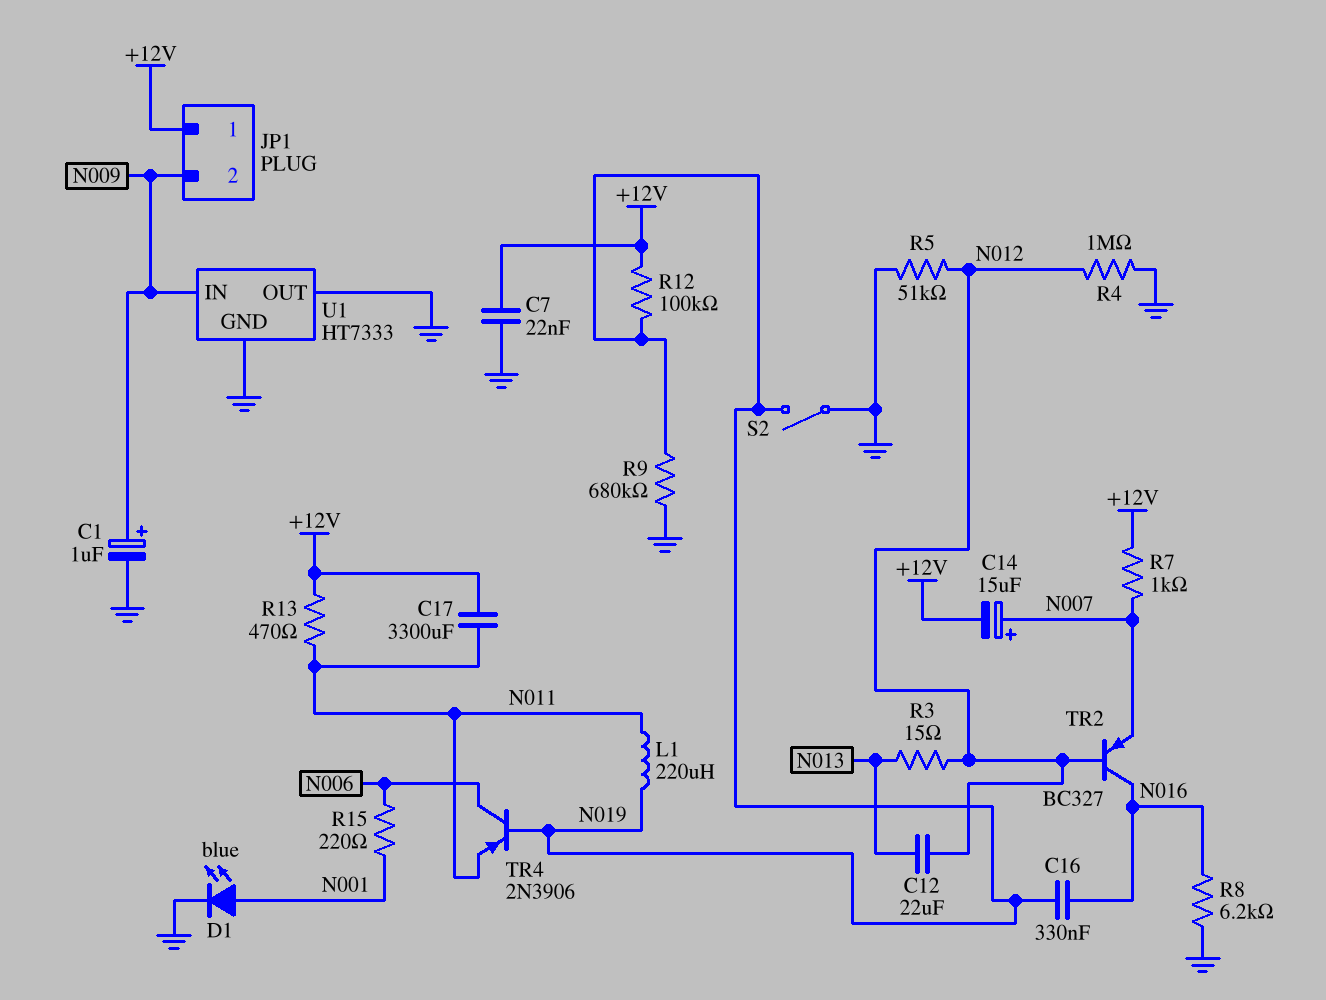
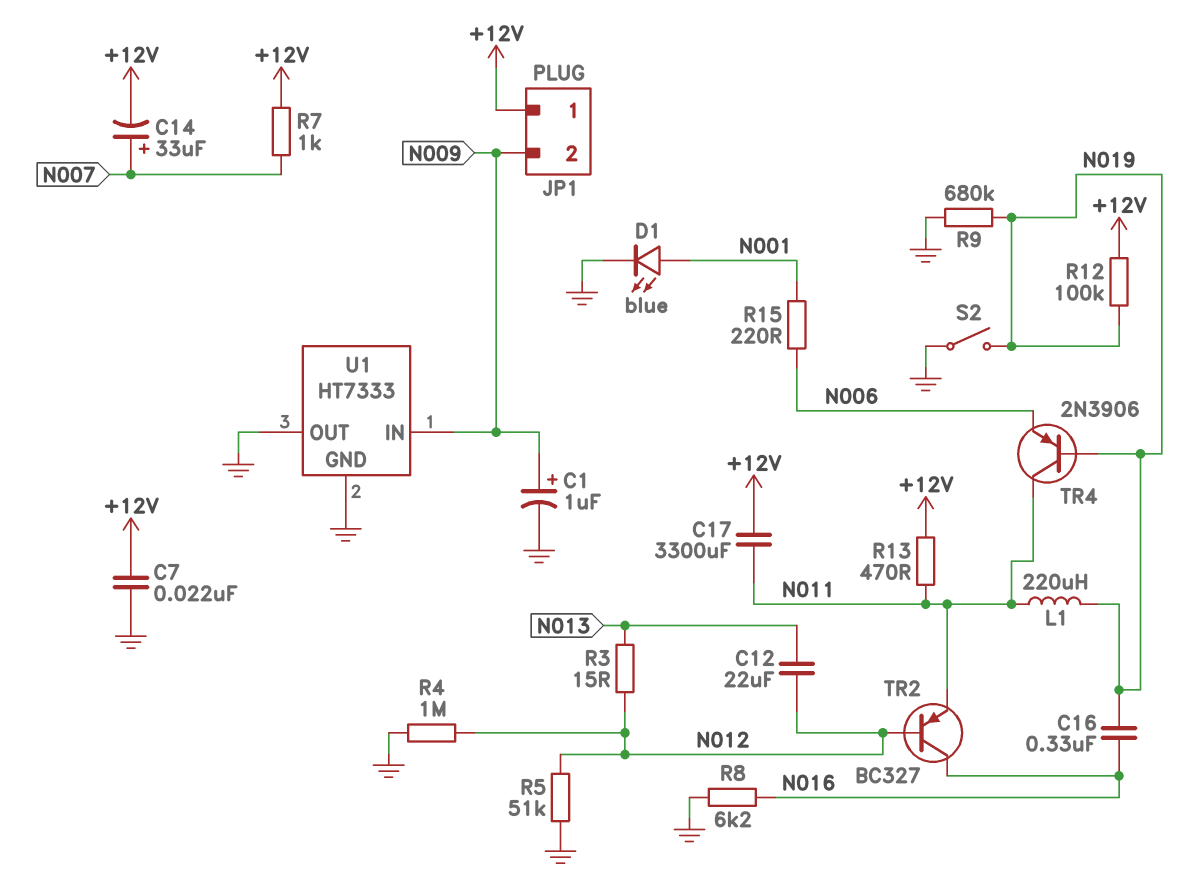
C14: 15uF (plus N007, minus +12V) -> 33uF (plus N007, minus +12V)
TR2: PNP BC327 (B N012, C N016, E N007) -> PNP BC327 (B N012, C N016, E N011)
TR4: PNP 2N3906 (B N019, C N006, E N011) -> PNP 2N3906 (B N019, C N011, E N006)

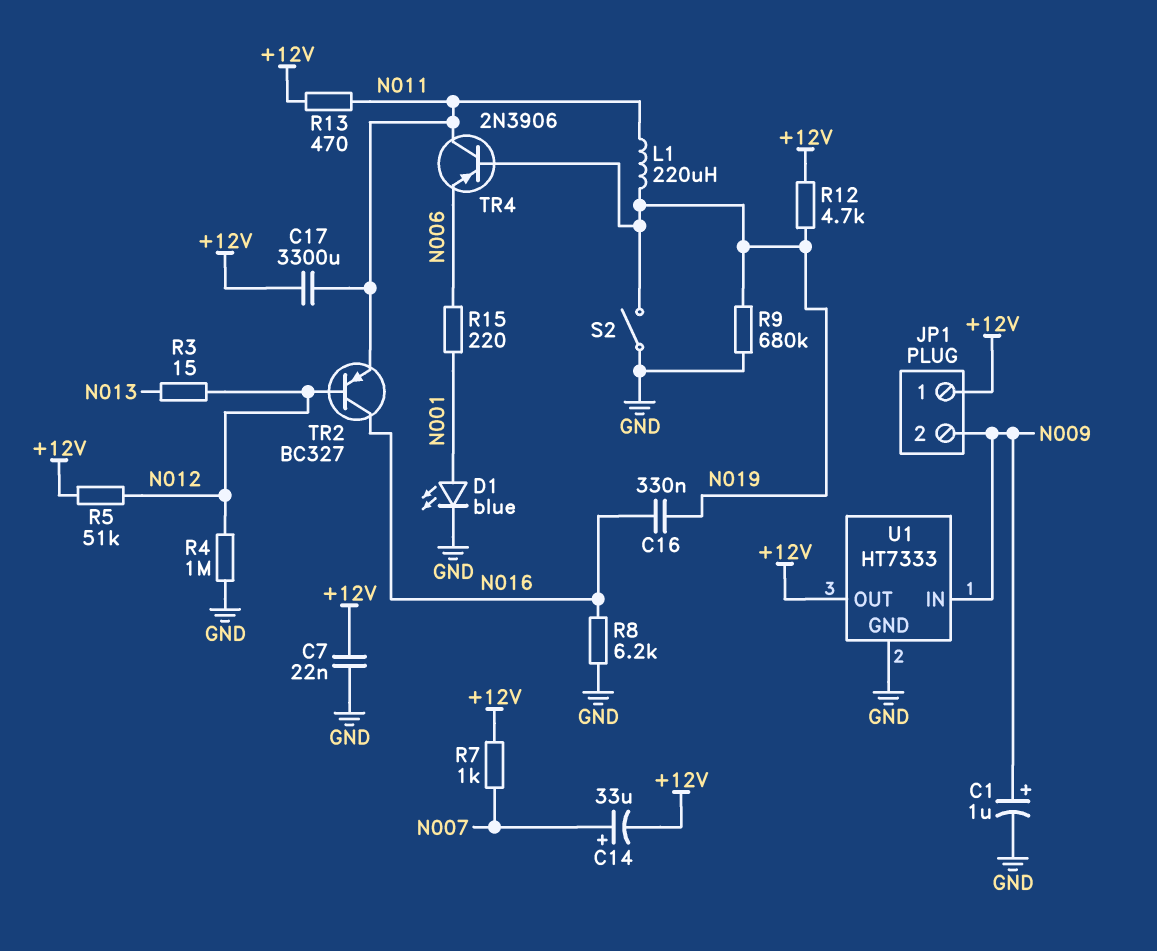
C12: 22uF (N012, N013) -> none
R5: 51k (GND, N012) -> 51k (+12V, N012)
R12: 100k (+12V, N019) -> 4.7k (+12V, N019)
U1 pin OUT: GND -> +12V

